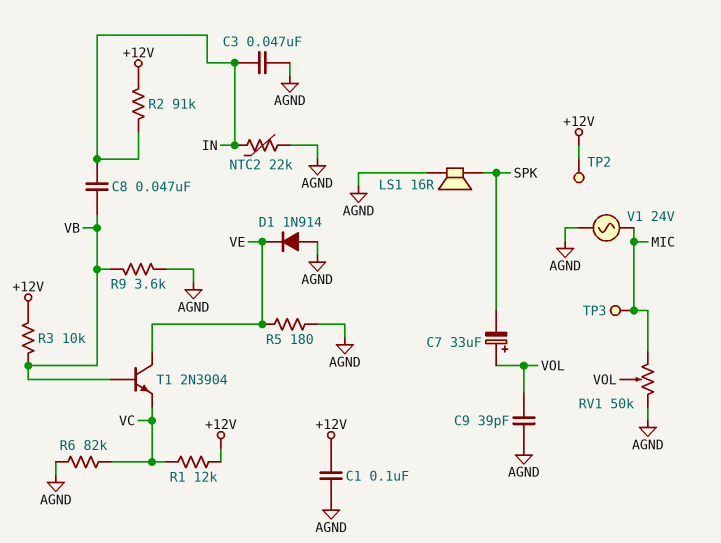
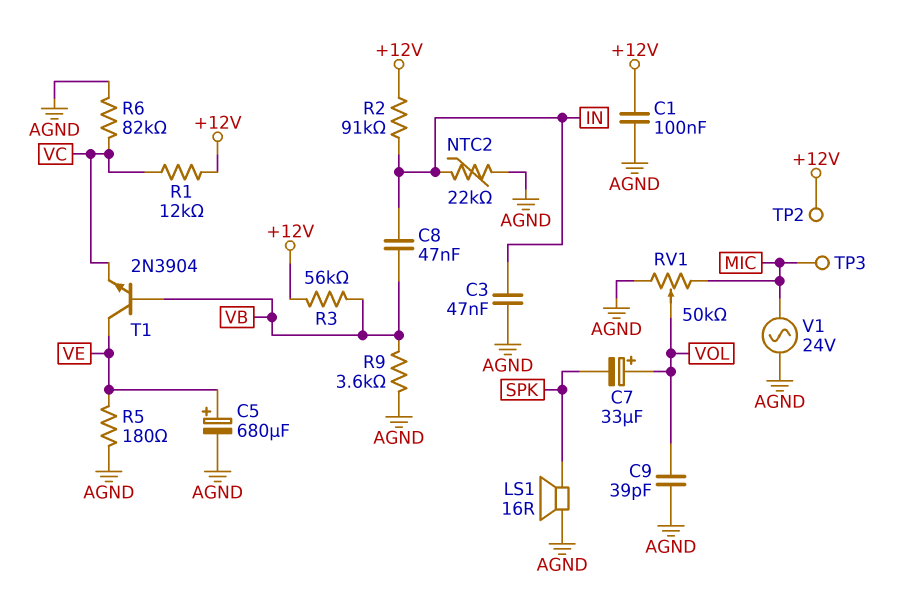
C5: none -> 680uF (plus VE, minus AGND)
D1: diode 1N914 (A AGND, K VE) -> none
R3: 10k (+12V, VB) -> 56k (+12V, VB)

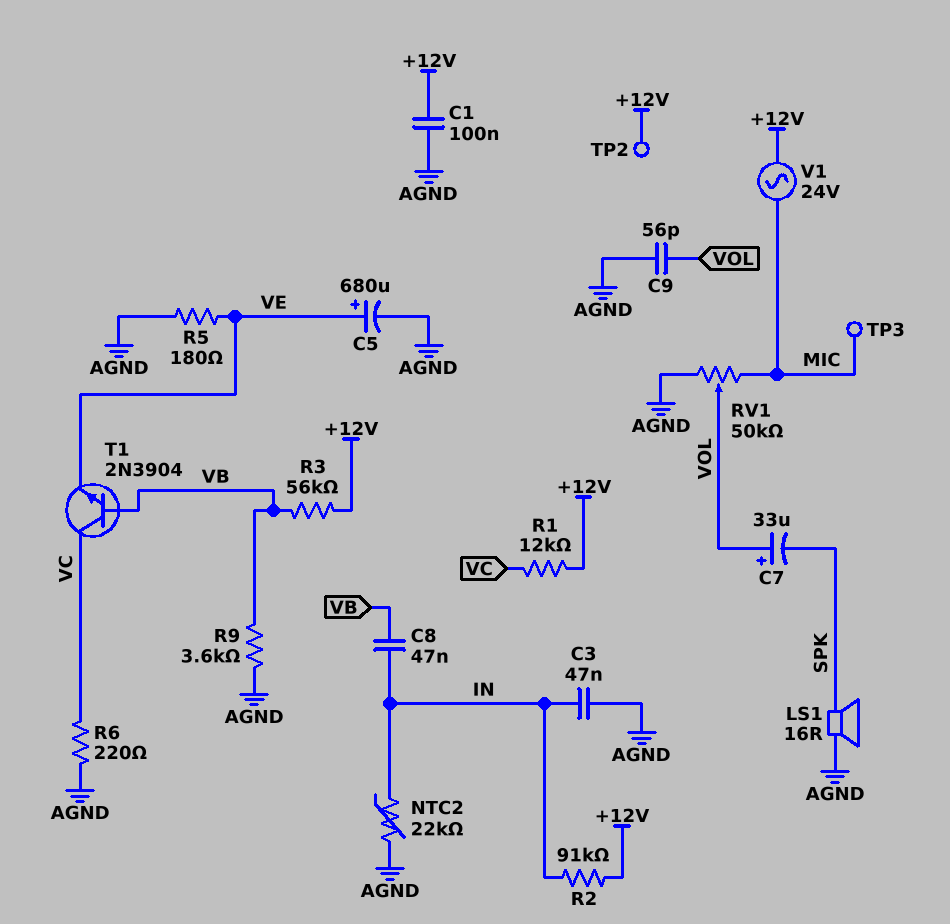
C9: 39pF (AGND, VOL) -> 56pF (AGND, VOL)
R6: 82k (AGND, VC) -> 220 (AGND, VC)
T1: NPN 2N3904 (B VB, C VE, E VC) -> NPN 2N3904 (B VB, C VC, E VE)
V1: AC 24V (AGND, MIC) -> AC 24V (+12V, MIC)

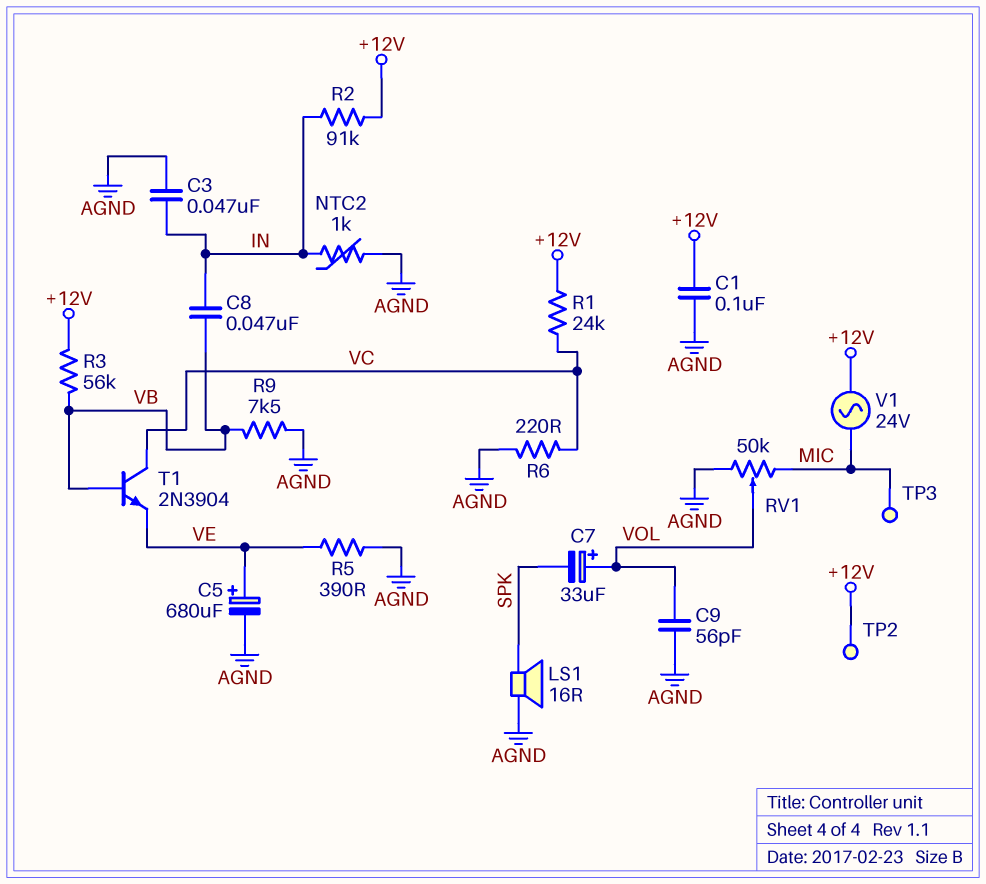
NTC2: 22k (AGND, IN) -> 1k (AGND, IN)
R1: 12k (+12V, VC) -> 24k (+12V, VC)
R5: 180 (AGND, VE) -> 390 (AGND, VE)
R9: 3.6k (AGND, VB) -> 7.5k (AGND, VB)

